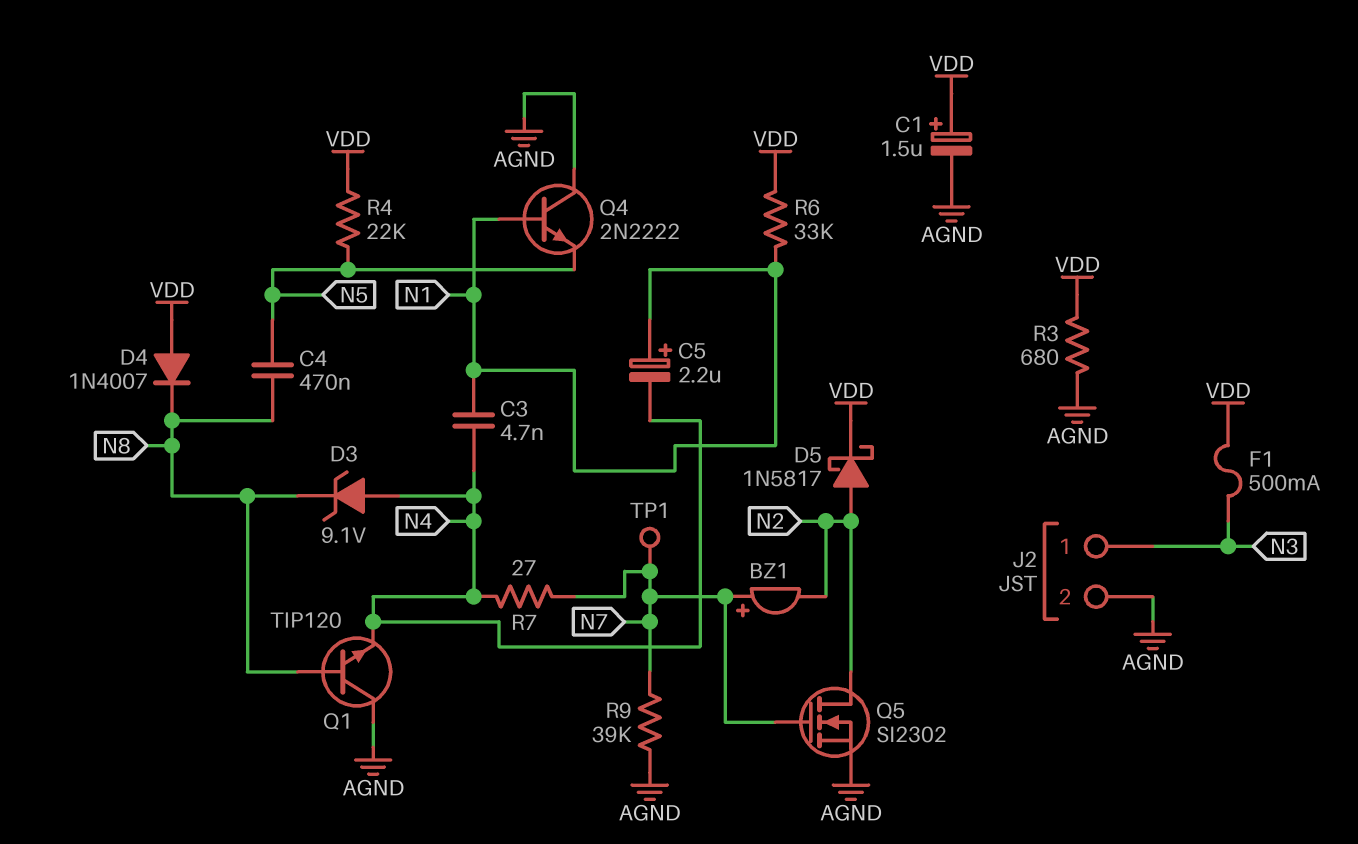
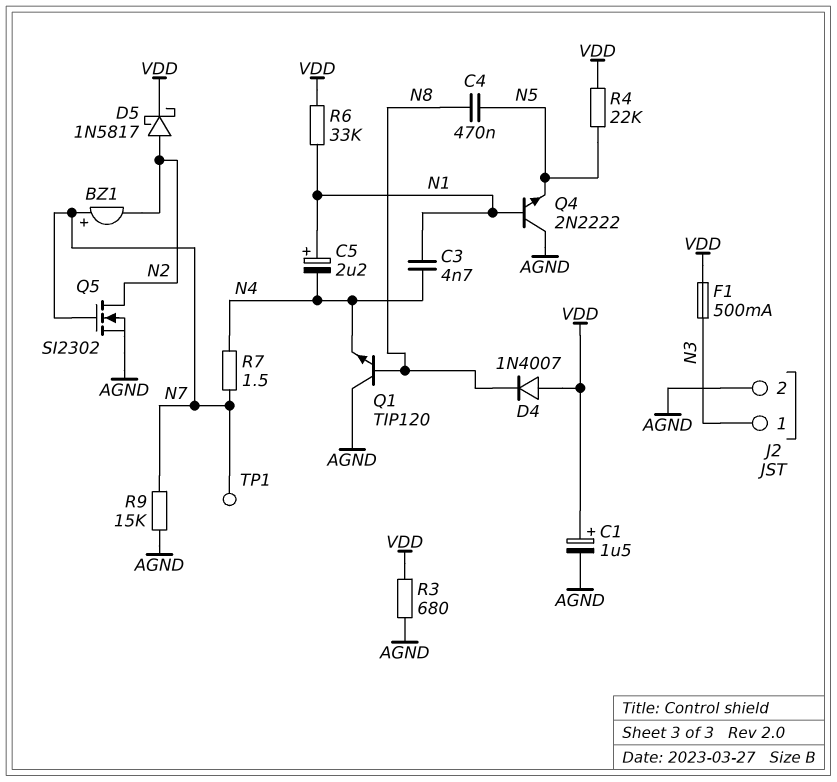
D3: zener 9.1V (A N4, K N8) -> none
R7: 27 (N4, N7) -> 1.5 (N4, N7)
R9: 39k (AGND, N7) -> 15k (AGND, N7)

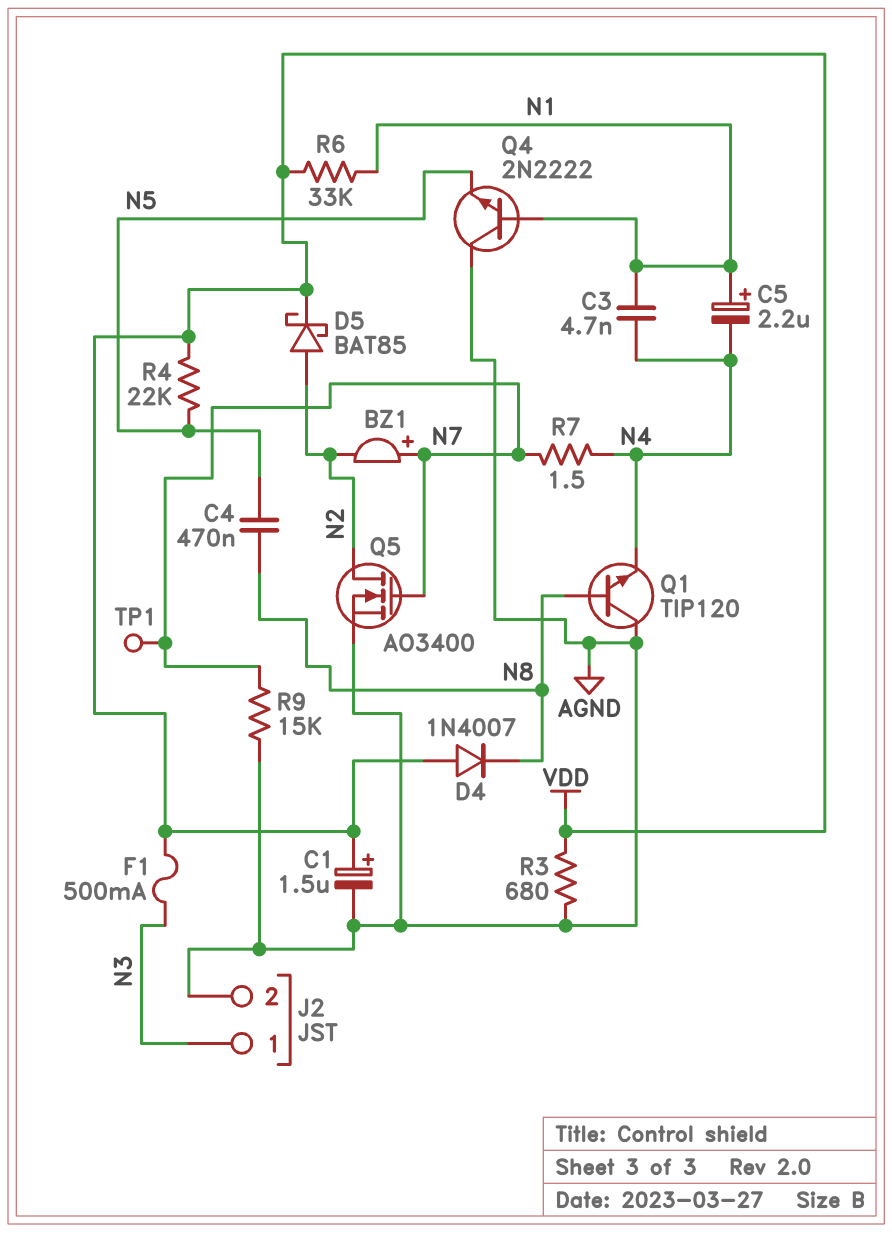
D5: schottky 1N5817 (A N2, K VDD) -> schottky BAT85 (A N2, K VDD)
Q5: NMOS SI2302 (G N7, D N2, S AGND) -> NMOS AO3400 (G N7, D N2, S AGND)

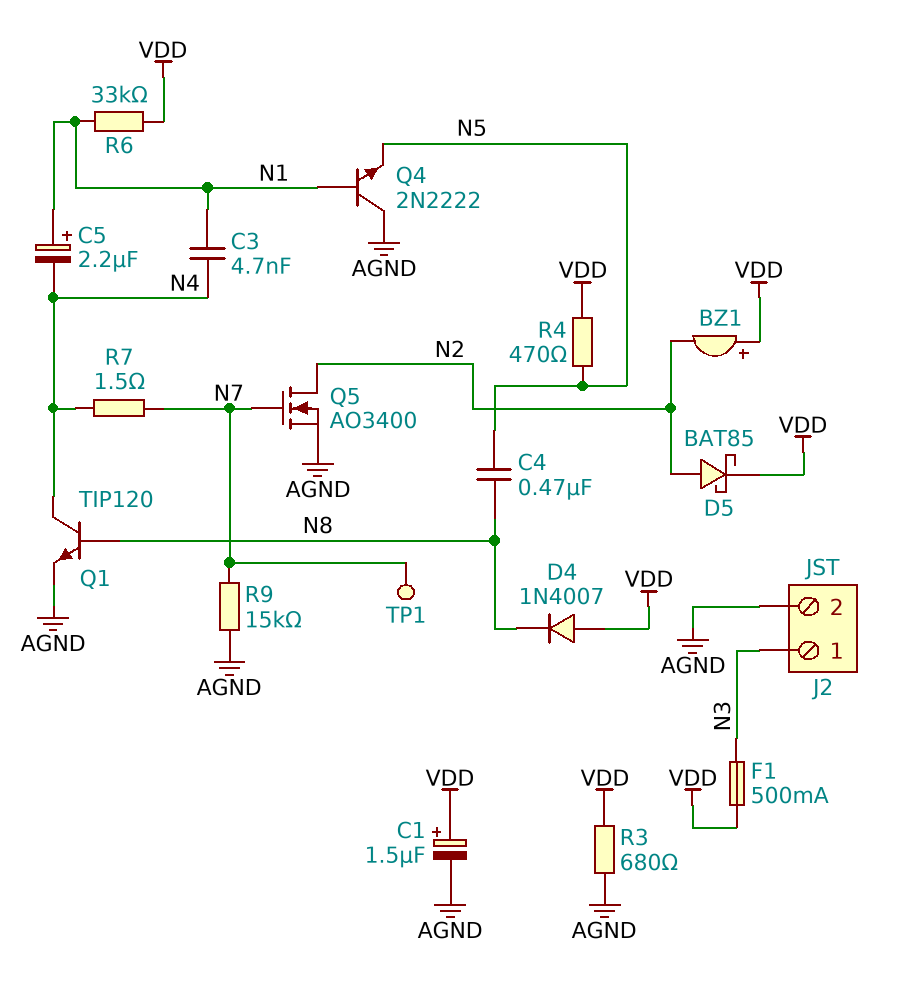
BZ1: buzzer (plus N7, minus N2) -> buzzer (plus VDD, minus N2)
Q1: NPN TIP120 (B N8, C AGND, E N4) -> NPN TIP120 (B N8, C N4, E AGND)
R4: 22k (N5, VDD) -> 470 (N5, VDD)

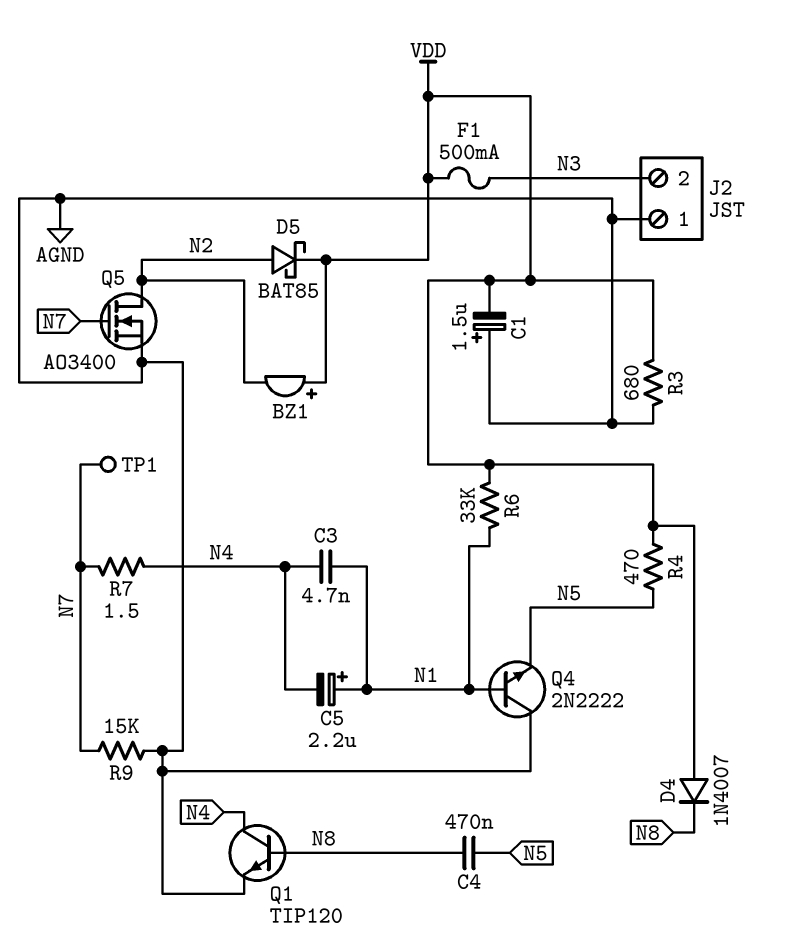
C1: 1.5uF (plus VDD, minus AGND) -> 1.5uF (plus AGND, minus VDD)
J2 pin 1: N3 -> AGND
J2 pin 2: AGND -> N3

